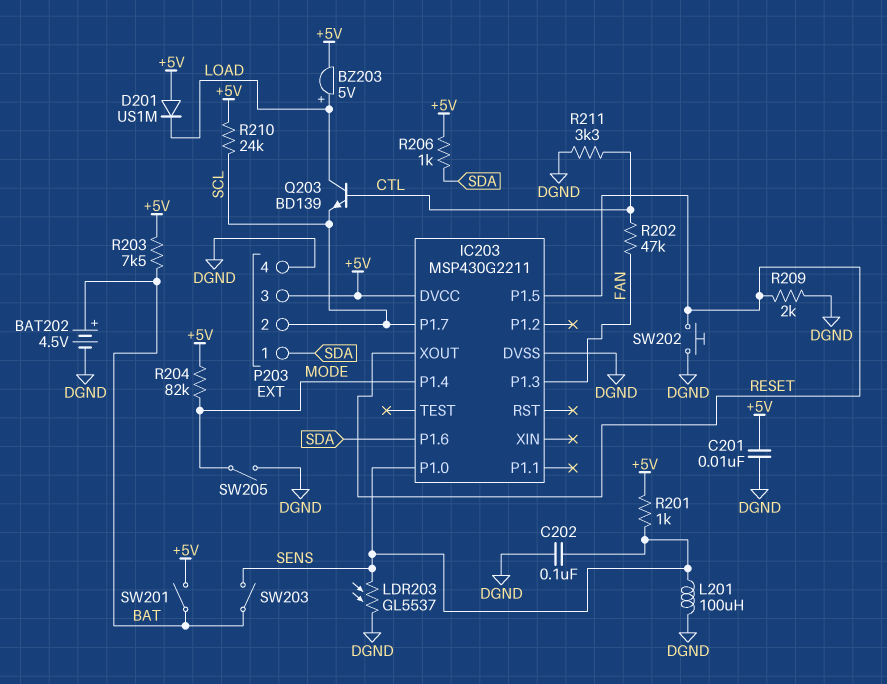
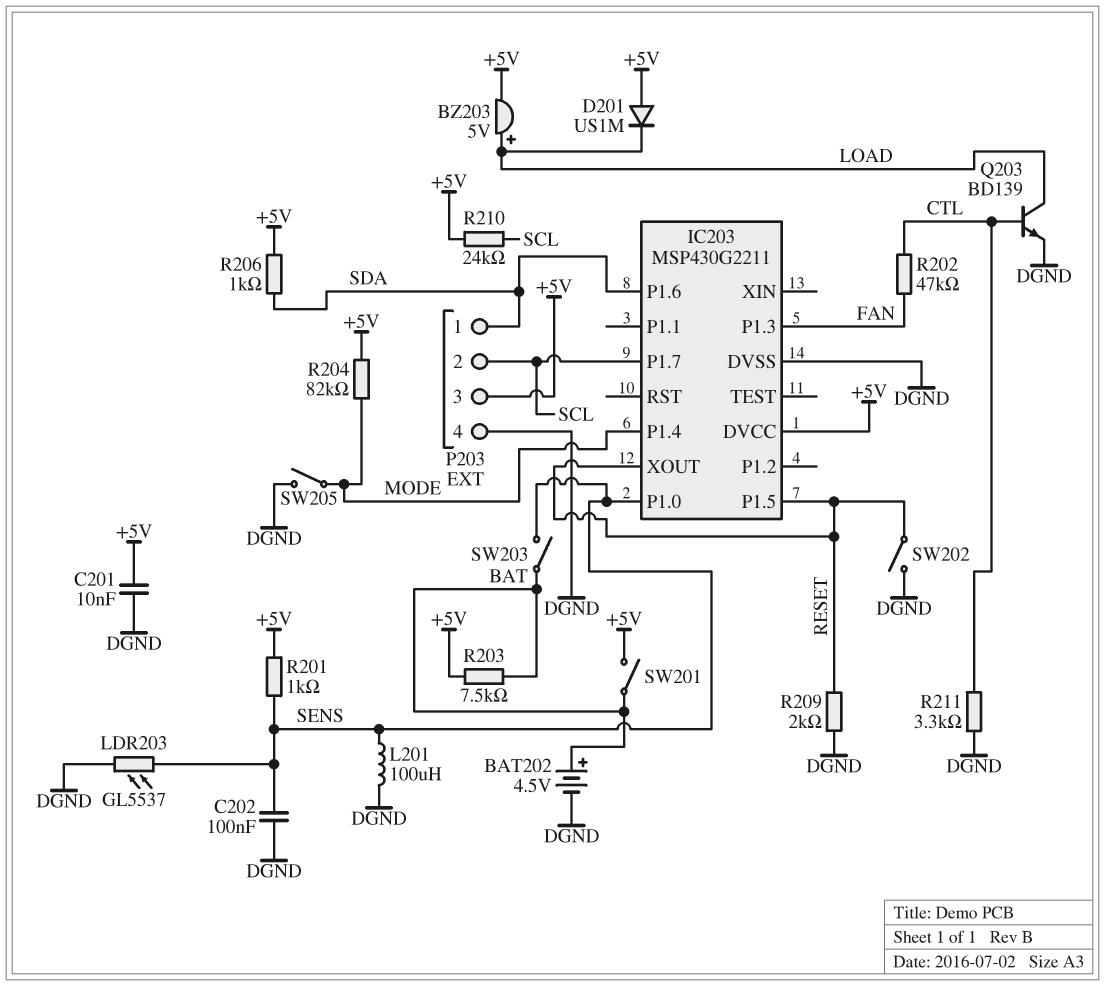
Q203: NPN BD139 (B CTL, C LOAD, E SCL) -> NPN BD139 (B CTL, C LOAD, E DGND)
SW202: button (DGND, RESET) -> switch (DGND, RESET)

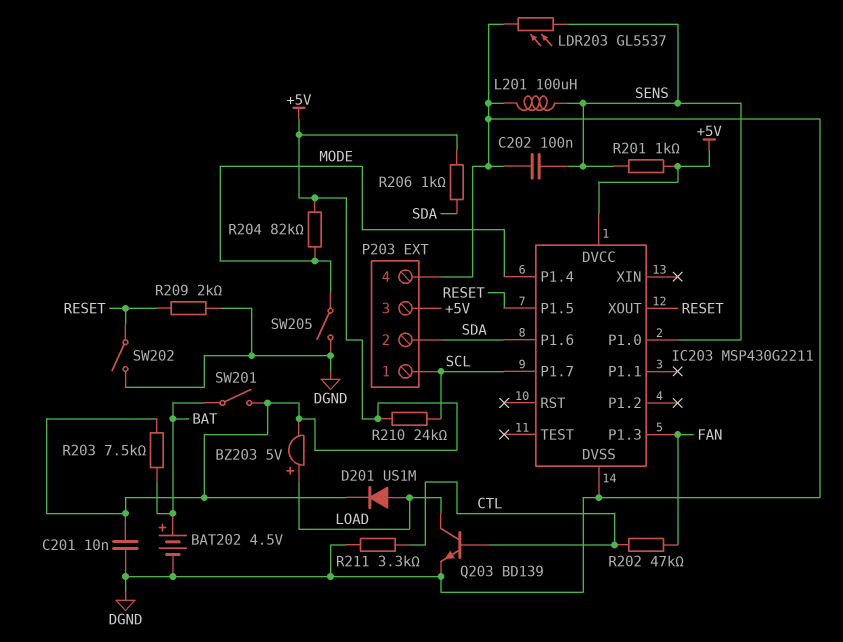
D201: diode US1M (A +5V, K LOAD) -> diode US1M (A LOAD, K +5V)
P203 pin 1: SDA -> SCL
P203 pin 2: SCL -> SDA
SW203: switch (BAT, SENS) -> none

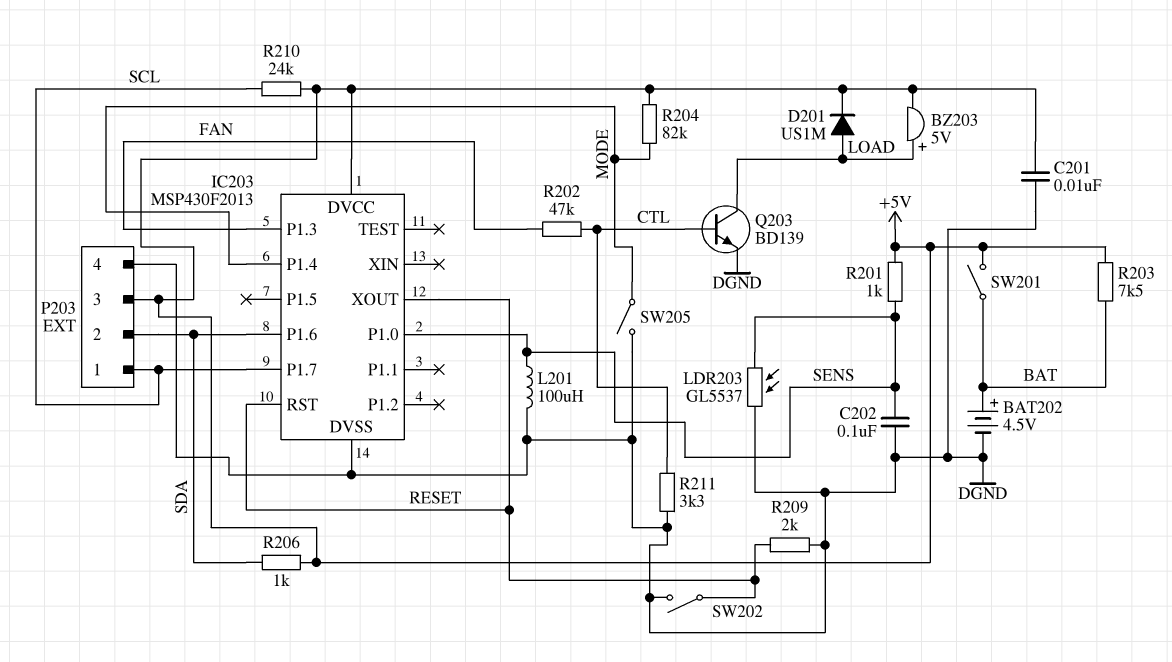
IC203: MSP430G2211 -> MSP430F2013
IC203 pin P1.5: RESET -> none
IC203 pin RST: none -> RESET

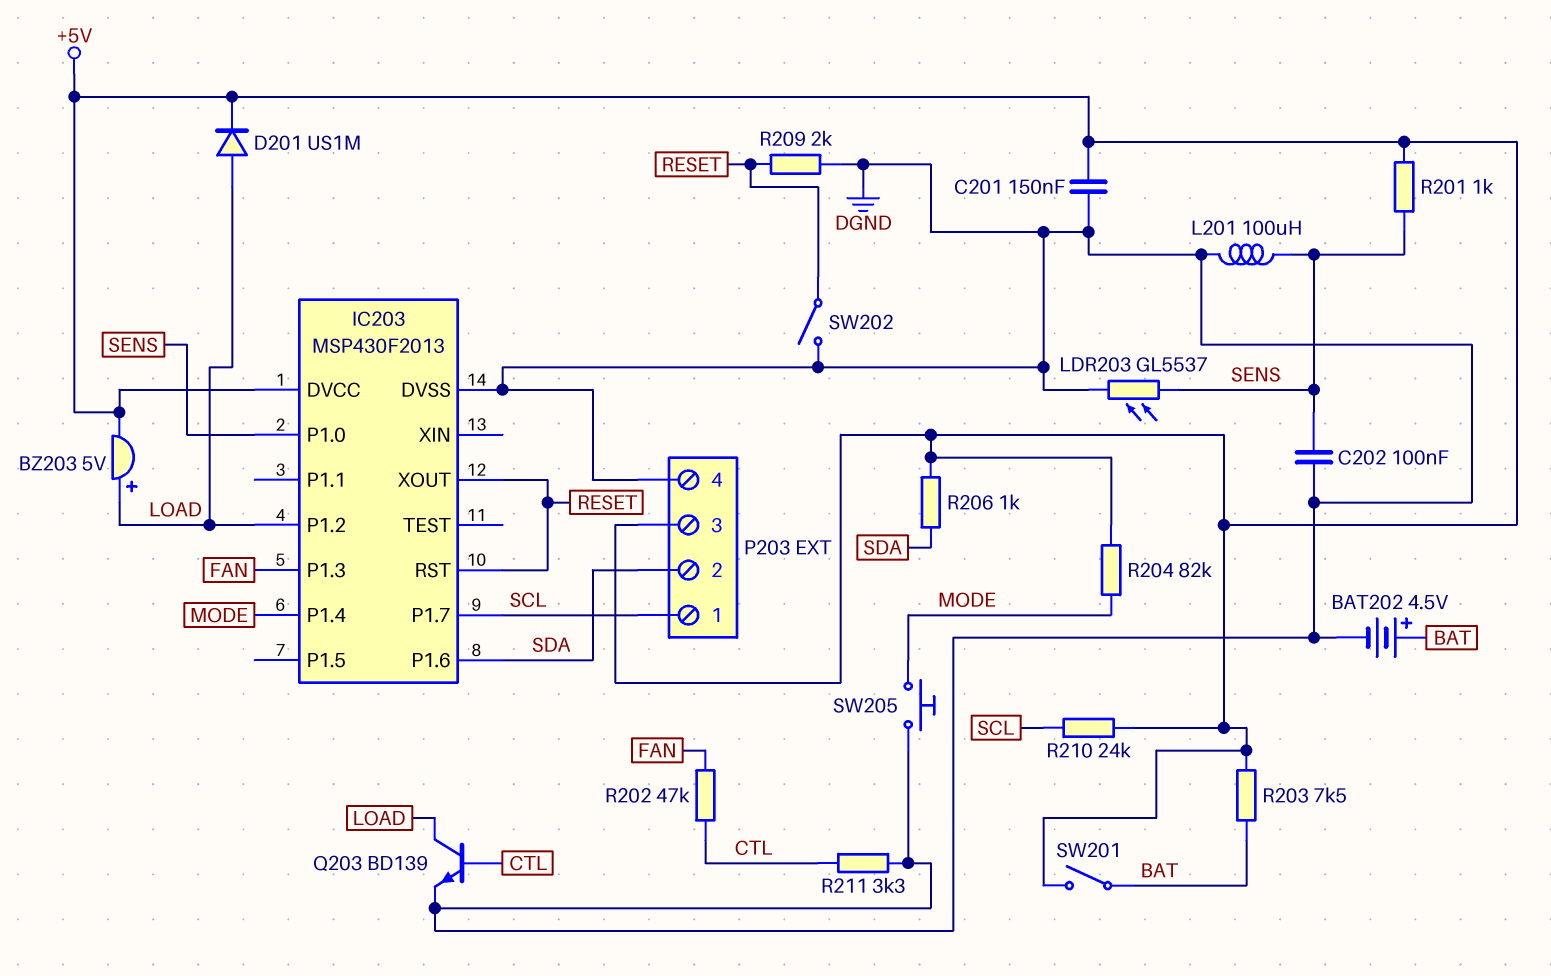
C201: 10nF (+5V, DGND) -> 150nF (+5V, DGND)
IC203 pin P1.2: none -> LOAD
SW205: switch (DGND, MODE) -> button (DGND, MODE)

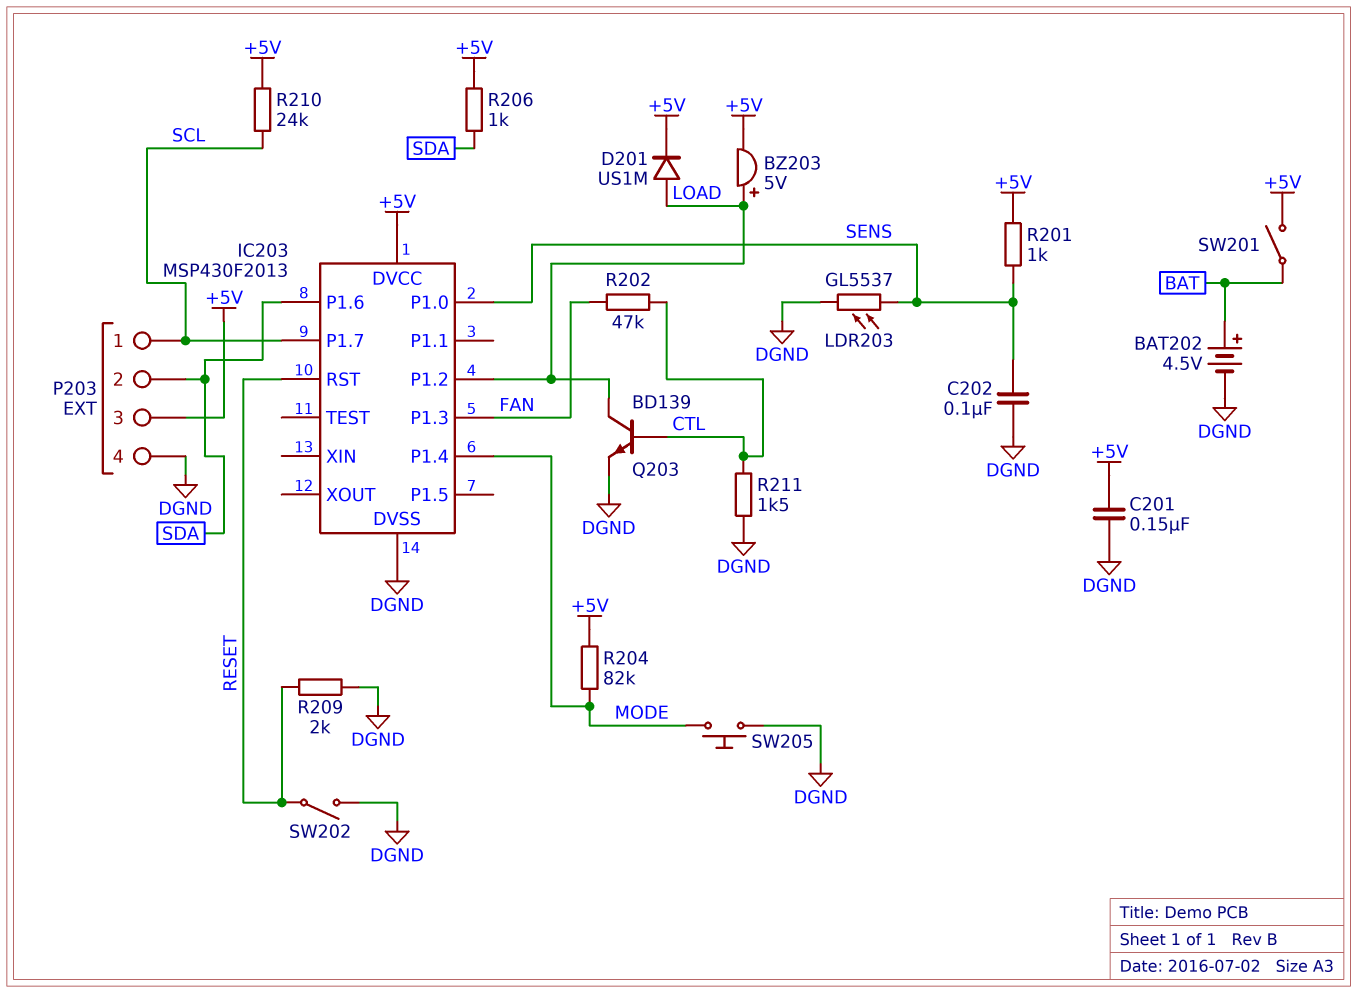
IC203 pin XOUT: RESET -> none
L201: 100uH (DGND, SENS) -> none
R203: 7.5k (+5V, BAT) -> none
R211: 3.3k (CTL, DGND) -> 1.5k (CTL, DGND)

